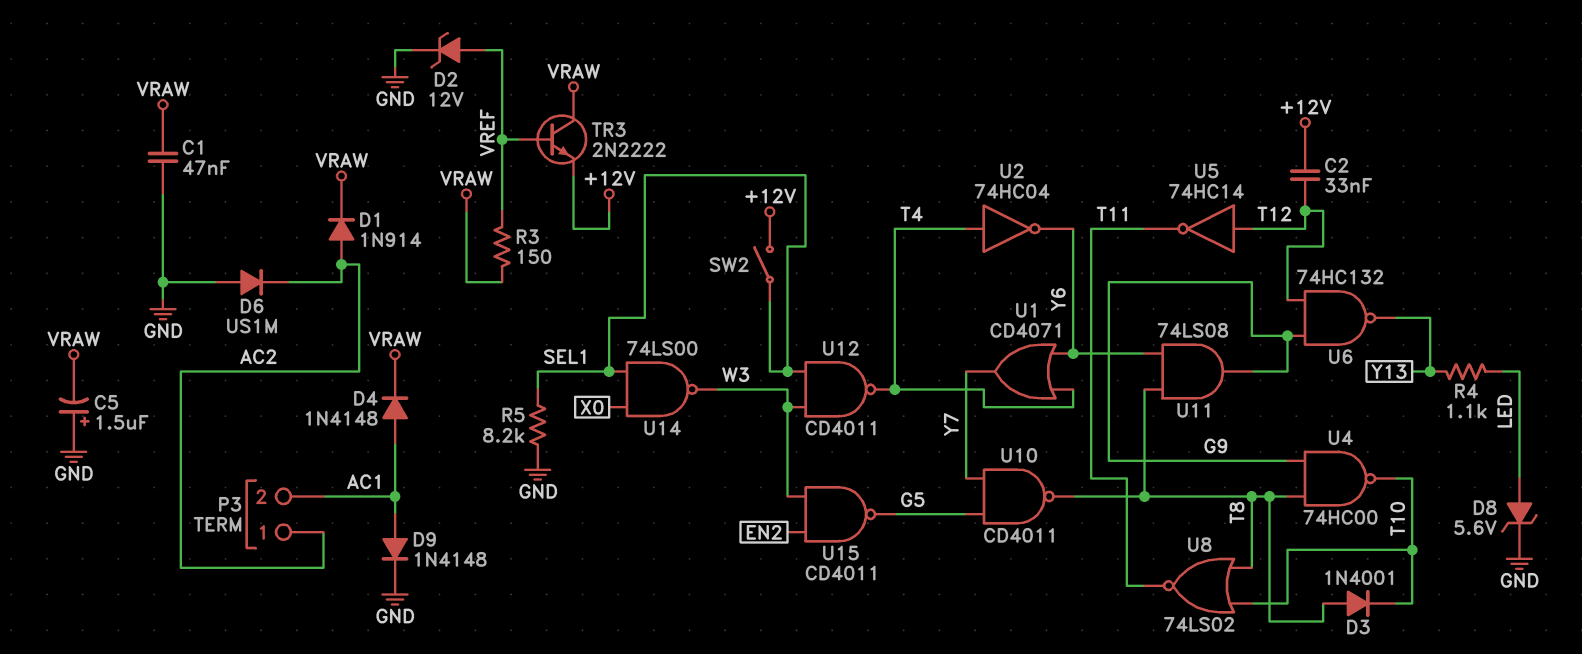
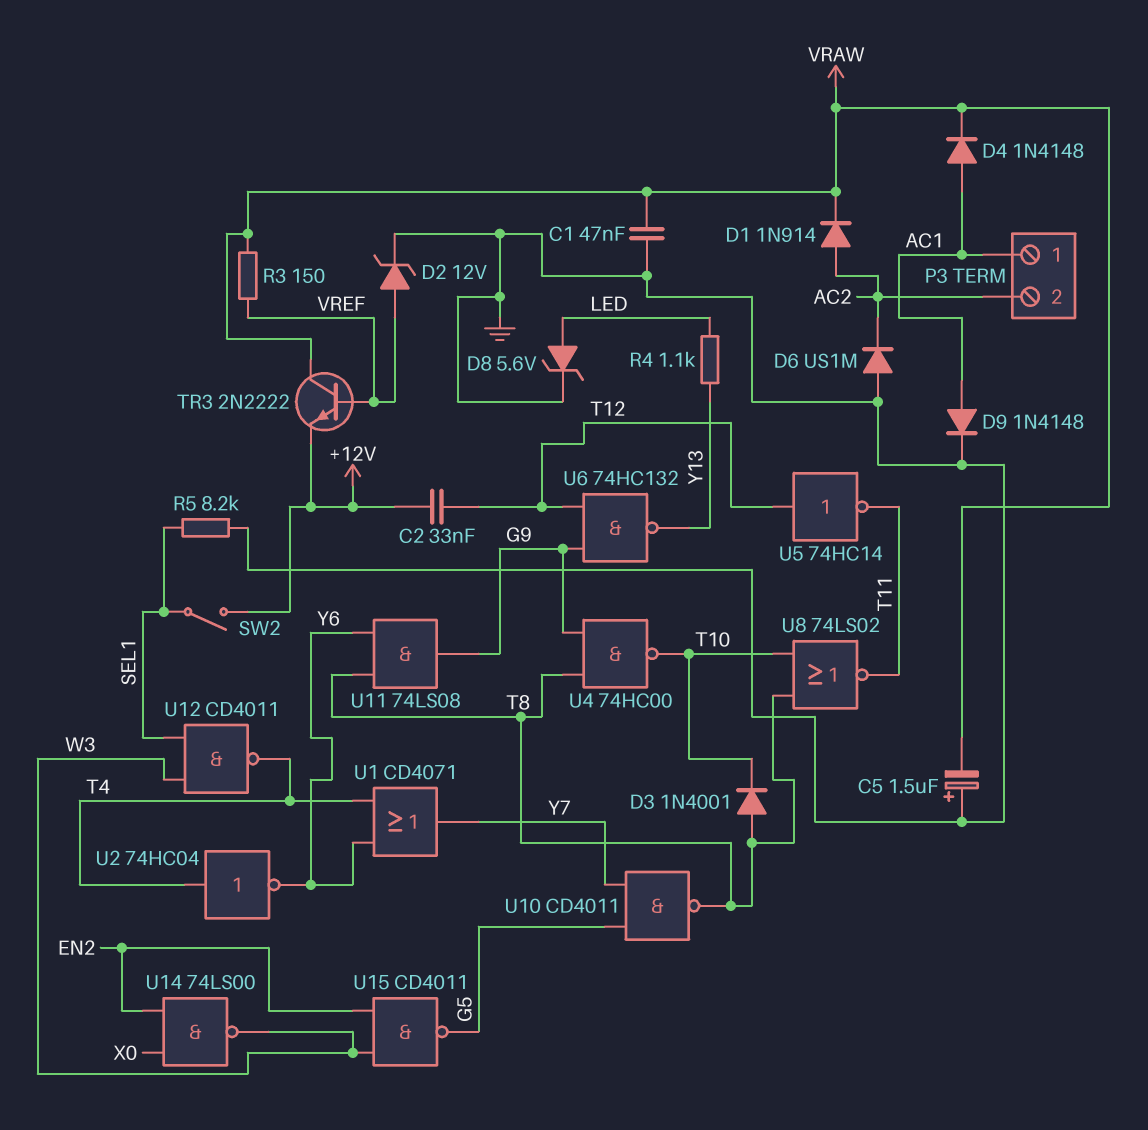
P3 pin 1: AC2 -> AC1
P3 pin 2: AC1 -> AC2
U14: NAND 74LS00 (in SEL1, in X0, out W3) -> NAND 74LS00 (in EN2, in X0, out W3)

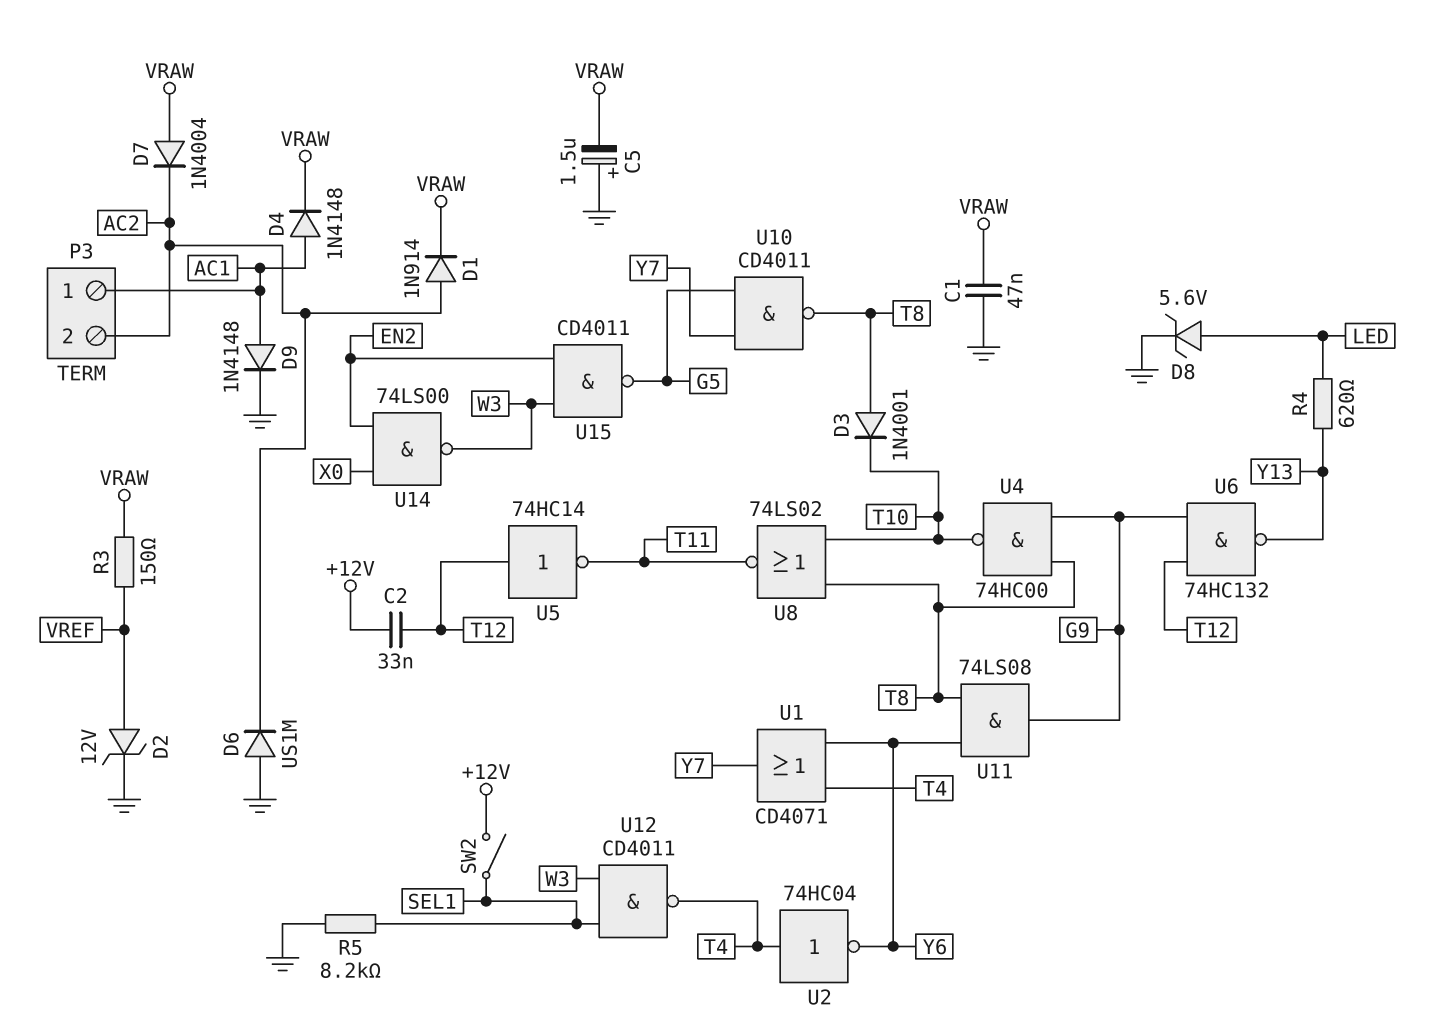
D7: none -> diode 1N4004 (A VRAW, K AC2)
R4: 1.1k (LED, Y13) -> 620 (LED, Y13)
TR3: NPN 2N2222 (B VREF, C VRAW, E +12V) -> none

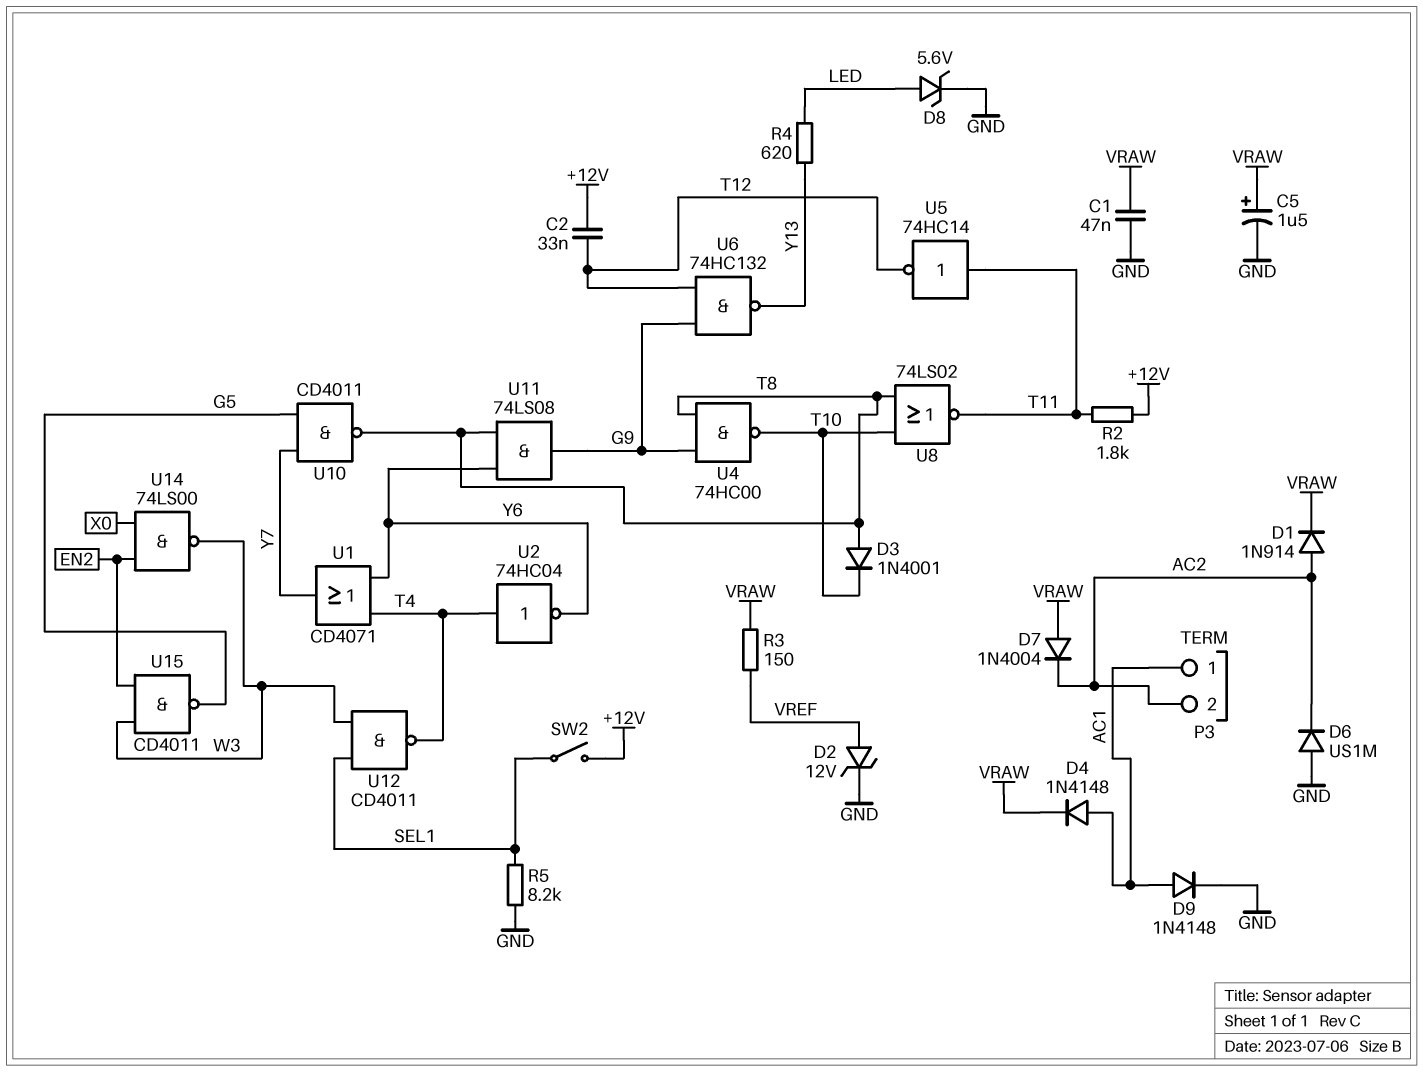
C5: 1.5uF (plus GND, minus VRAW) -> 1.5uF (plus VRAW, minus GND)
R2: none -> 1.8k (+12V, T11)
U5: NOT 74HC14 (in T12, out T11) -> NOT 74HC14 (in T11, out T12)

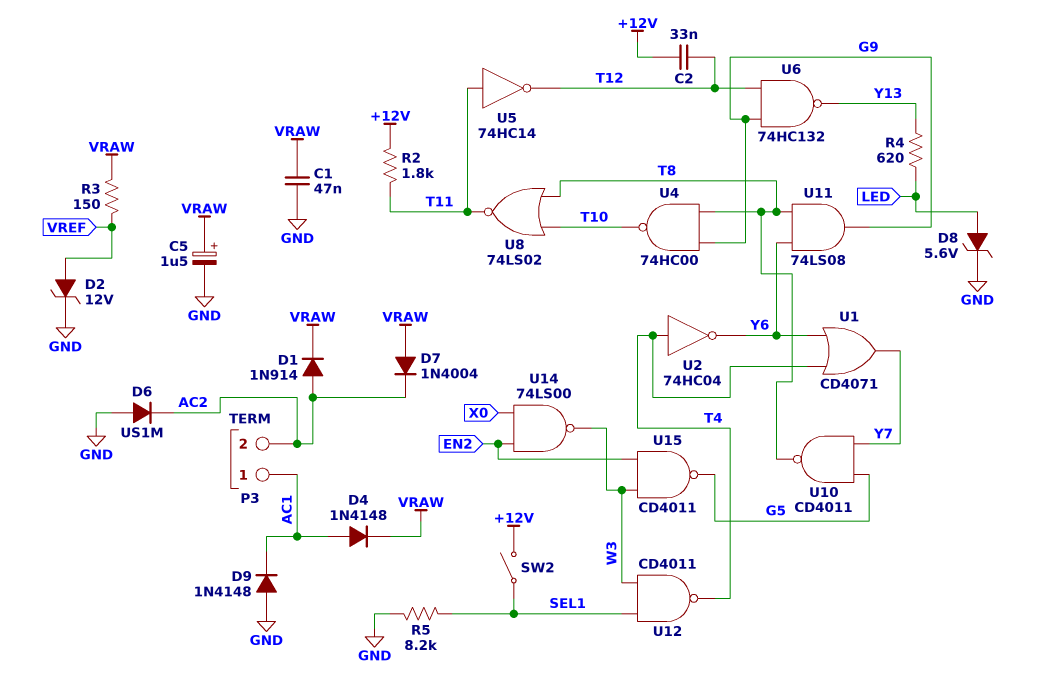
D3: diode 1N4001 (A T8, K T10) -> none
D9: diode 1N4148 (A AC1, K GND) -> diode 1N4148 (A GND, K AC1)

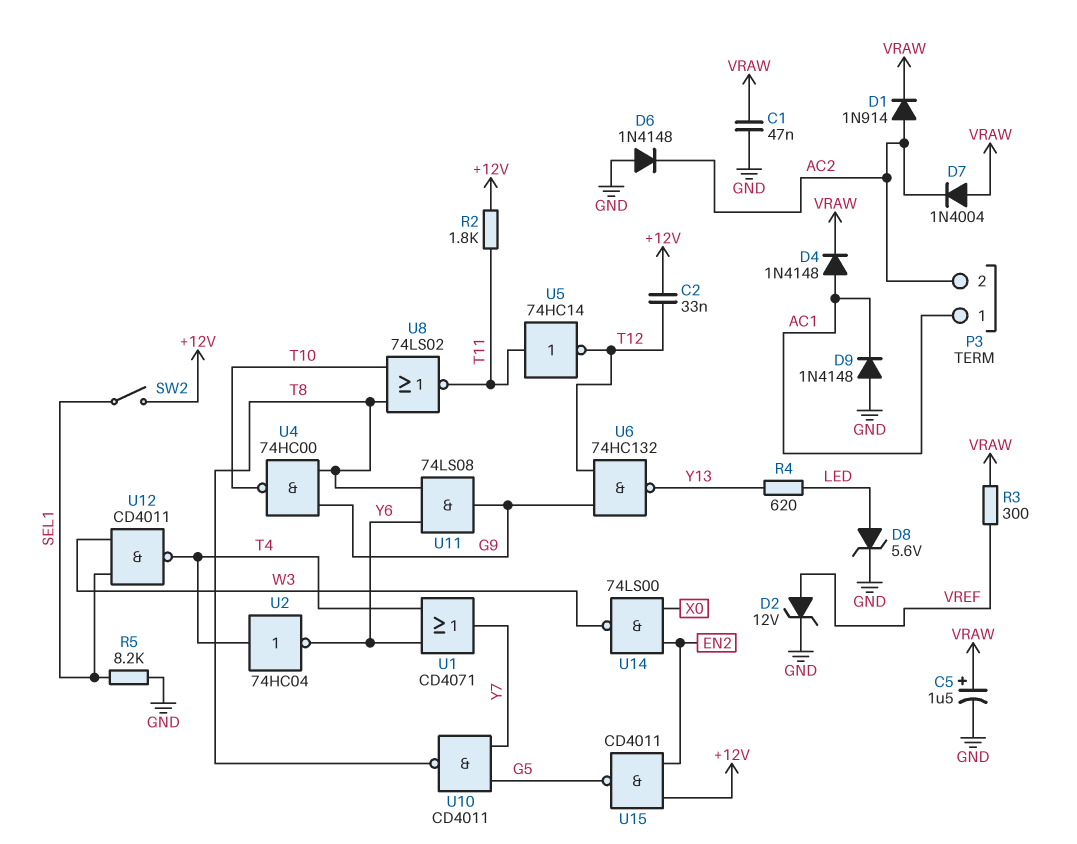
D6: diode US1M (A GND, K AC2) -> diode 1N4148 (A GND, K AC2)
R3: 150 (VRAW, VREF) -> 300 (VRAW, VREF)
U15: NAND CD4011 (in EN2, in W3, out G5) -> NAND CD4011 (in +12V, in EN2, out G5)

